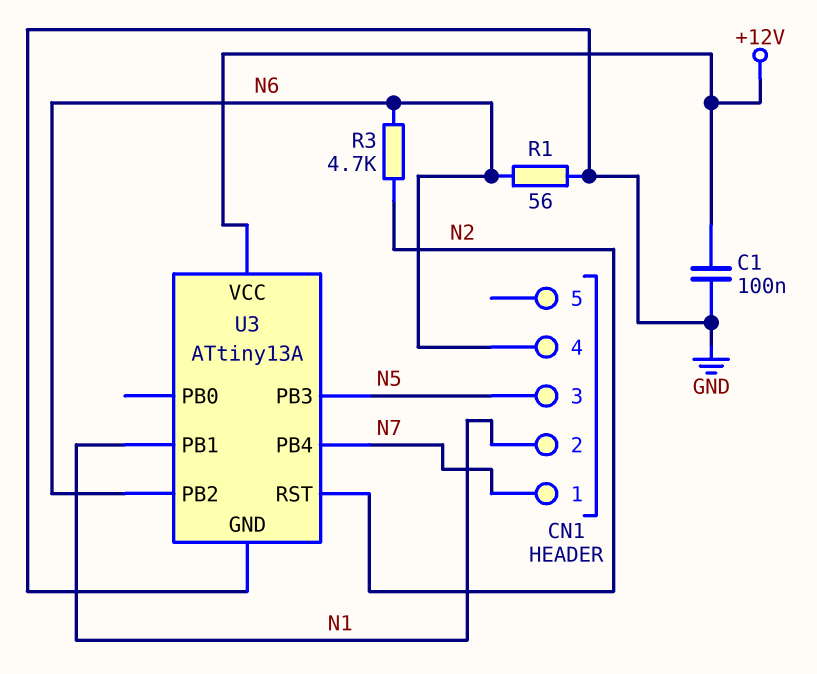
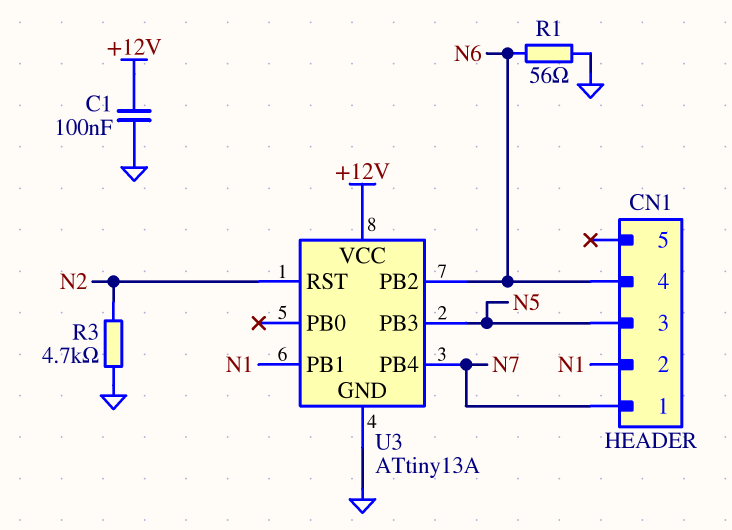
R3: 4.7k (N2, N6) -> 4.7k (GND, N2)

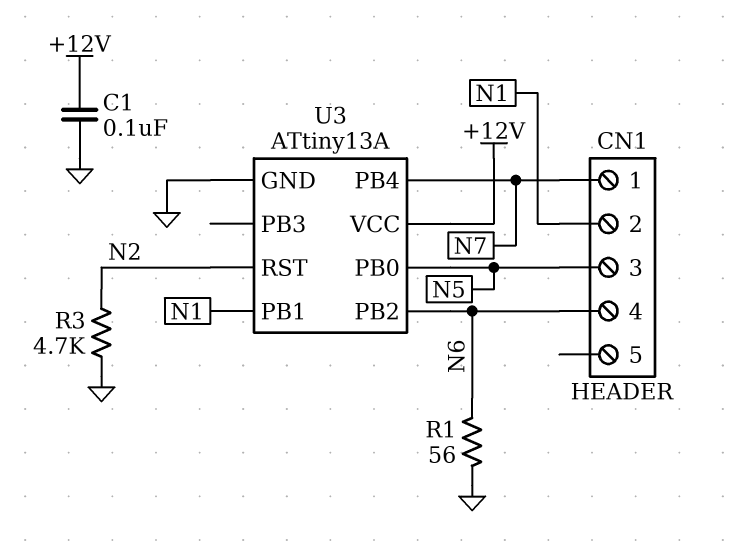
U3 pin PB0: none -> N5
U3 pin PB3: N5 -> none

